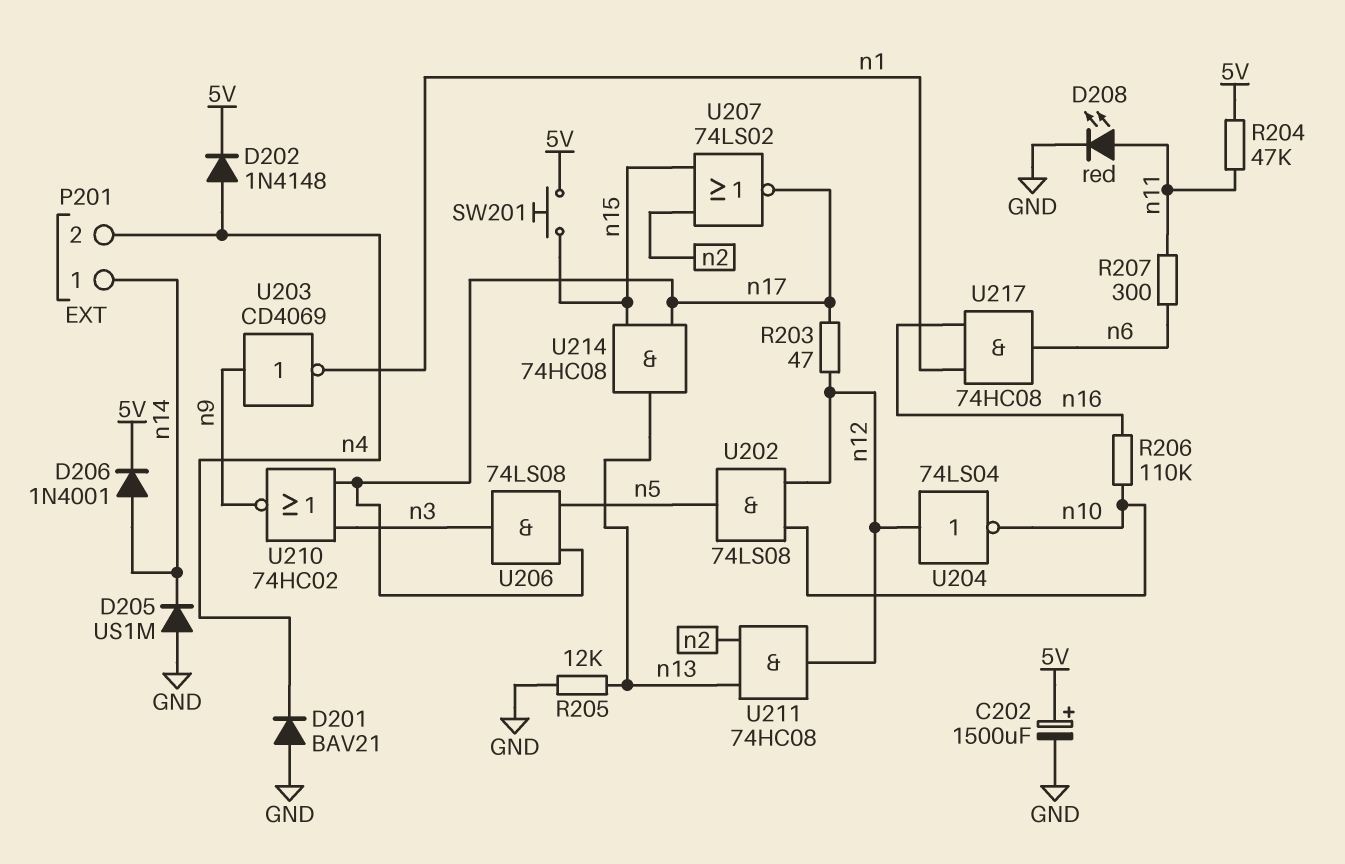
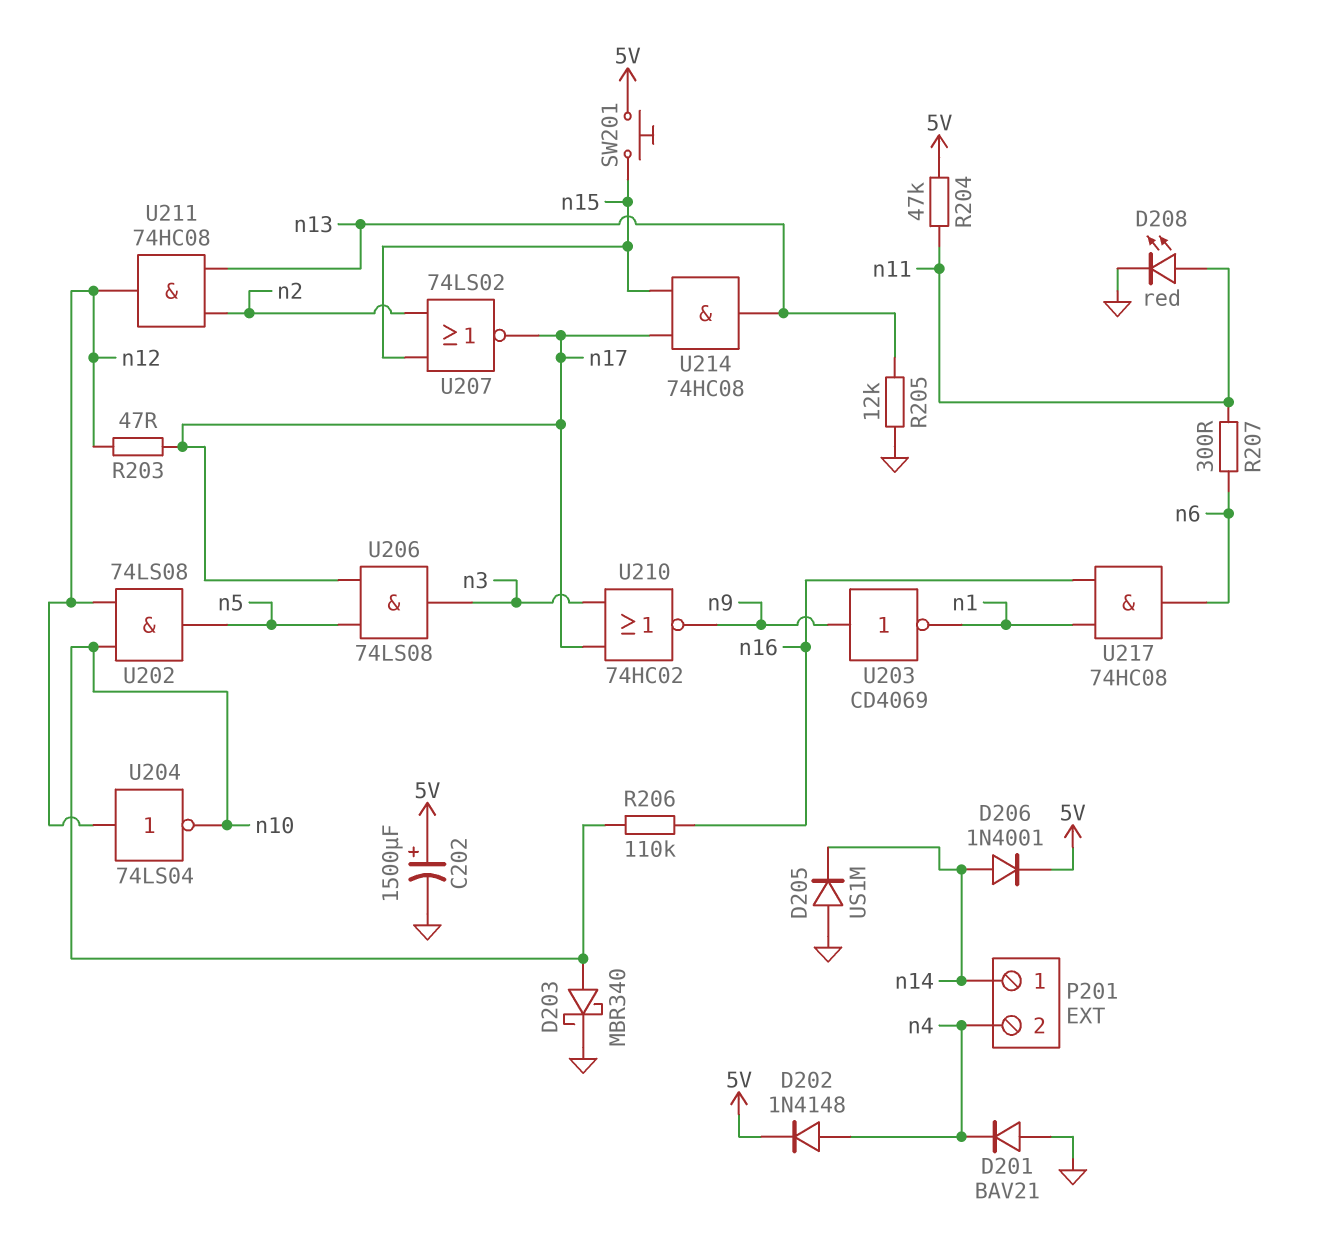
D203: none -> schottky MBR340 (A n10, K GND)

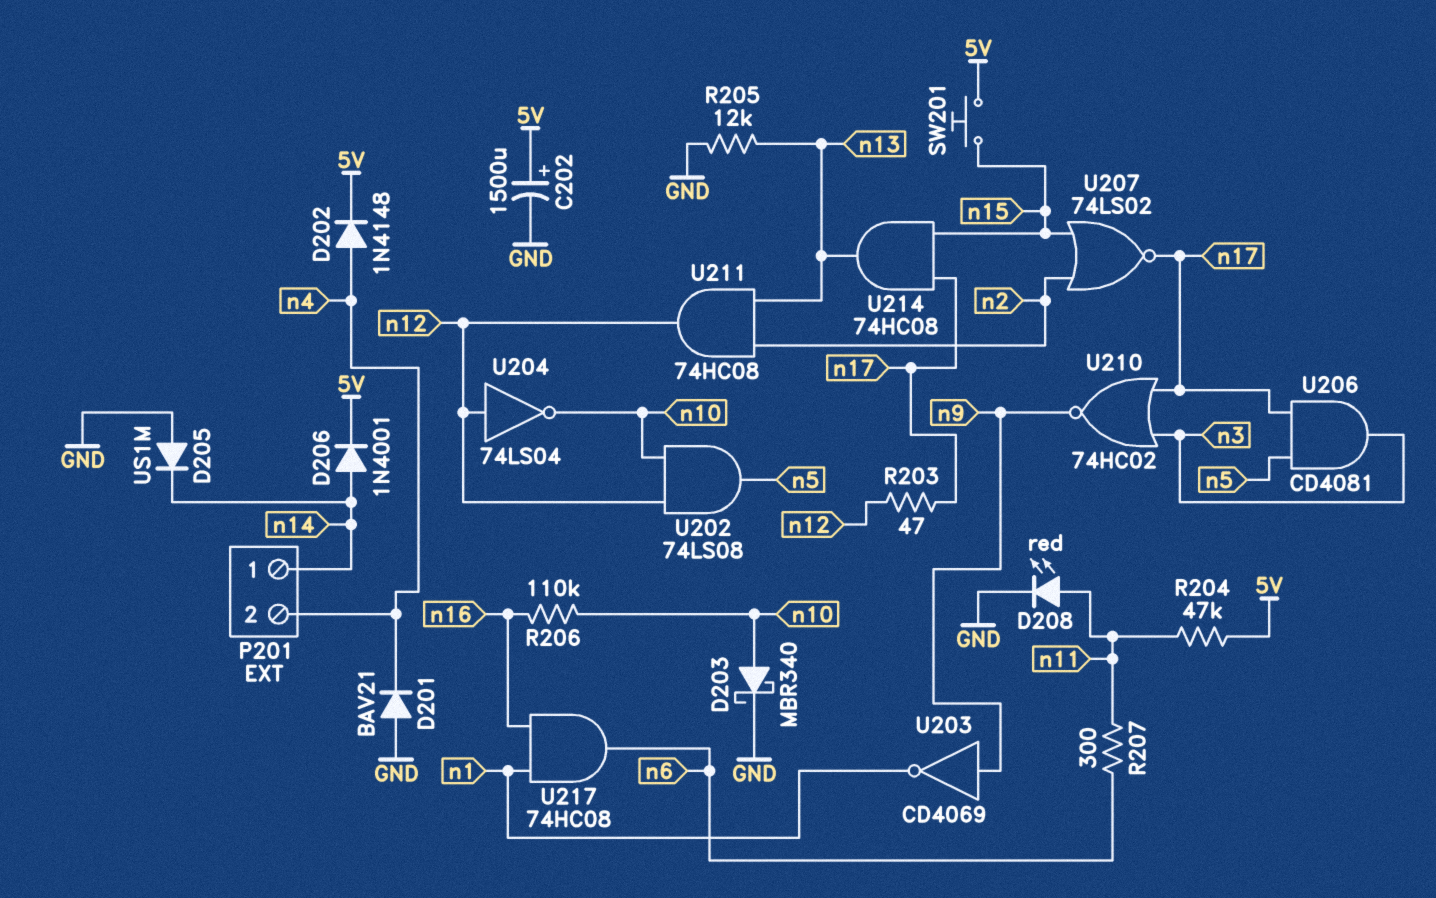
U206: AND 74LS08 (in n5, in n17, out n3) -> AND CD4081 (in n5, in n17, out n3)

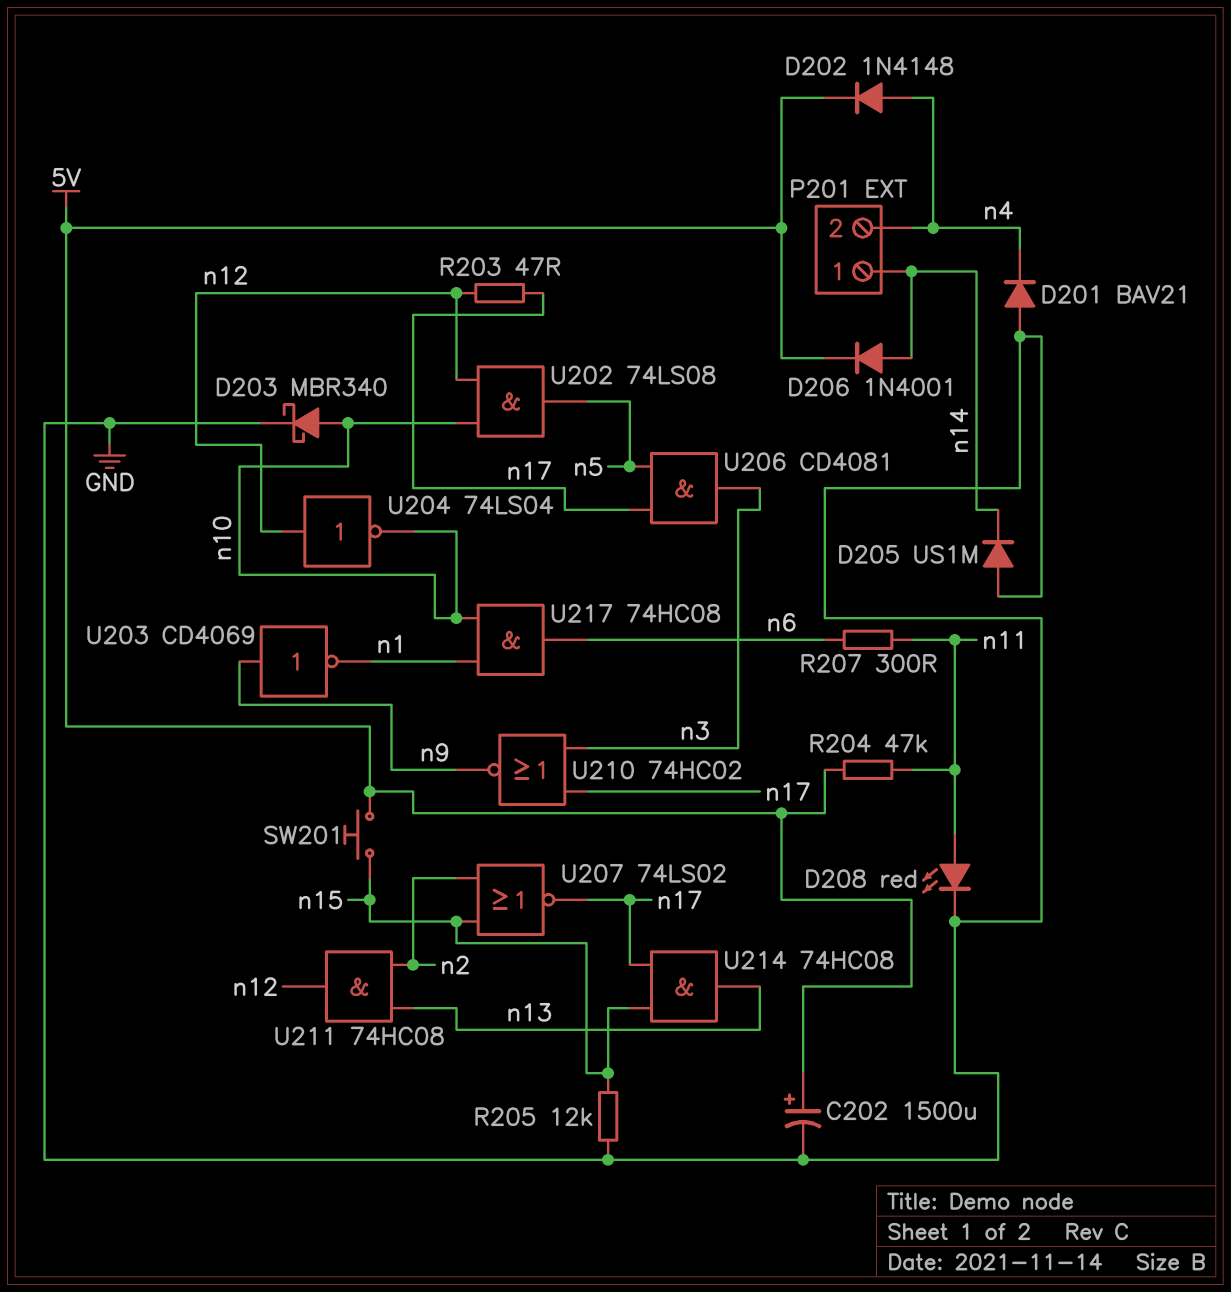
R205: 12k (GND, n13) -> 12k (GND, n15)
R206: 110k (n10, n16) -> none
U217: AND 74HC08 (in n1, in n16, out n6) -> AND 74HC08 (in n1, in n10, out n6)

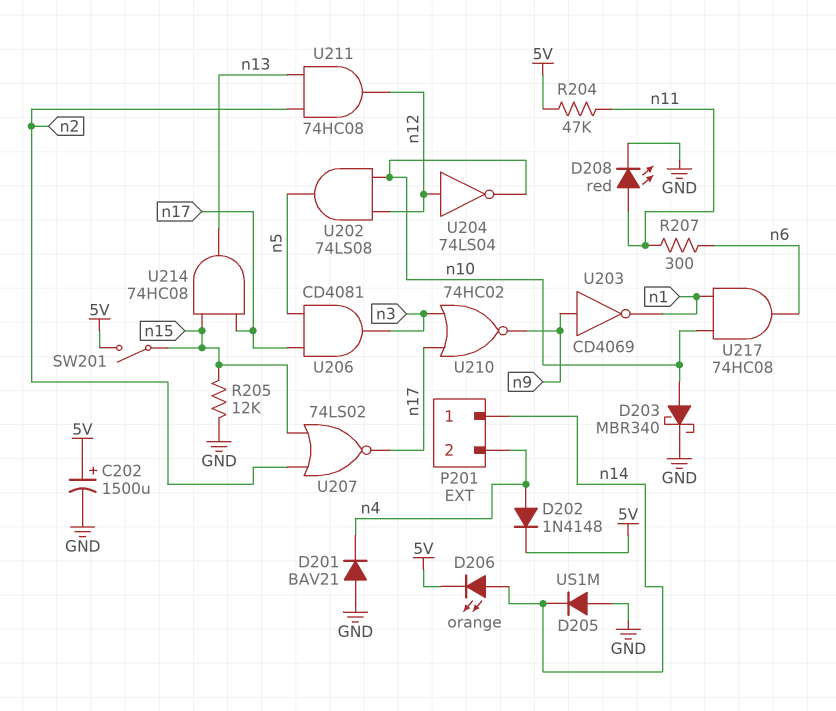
D206: diode 1N4001 (A n14, K 5V) -> LED orange (A n14, K 5V)
R203: 47 (n12, n17) -> none
SW201: button (5V, n15) -> switch (5V, n15)

